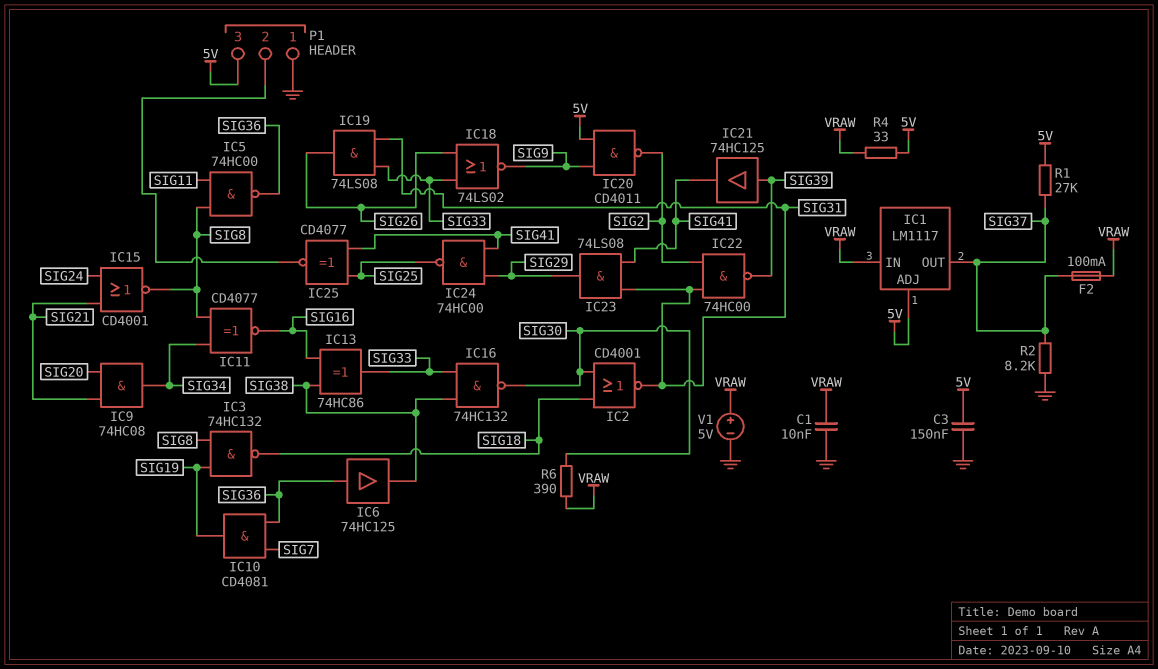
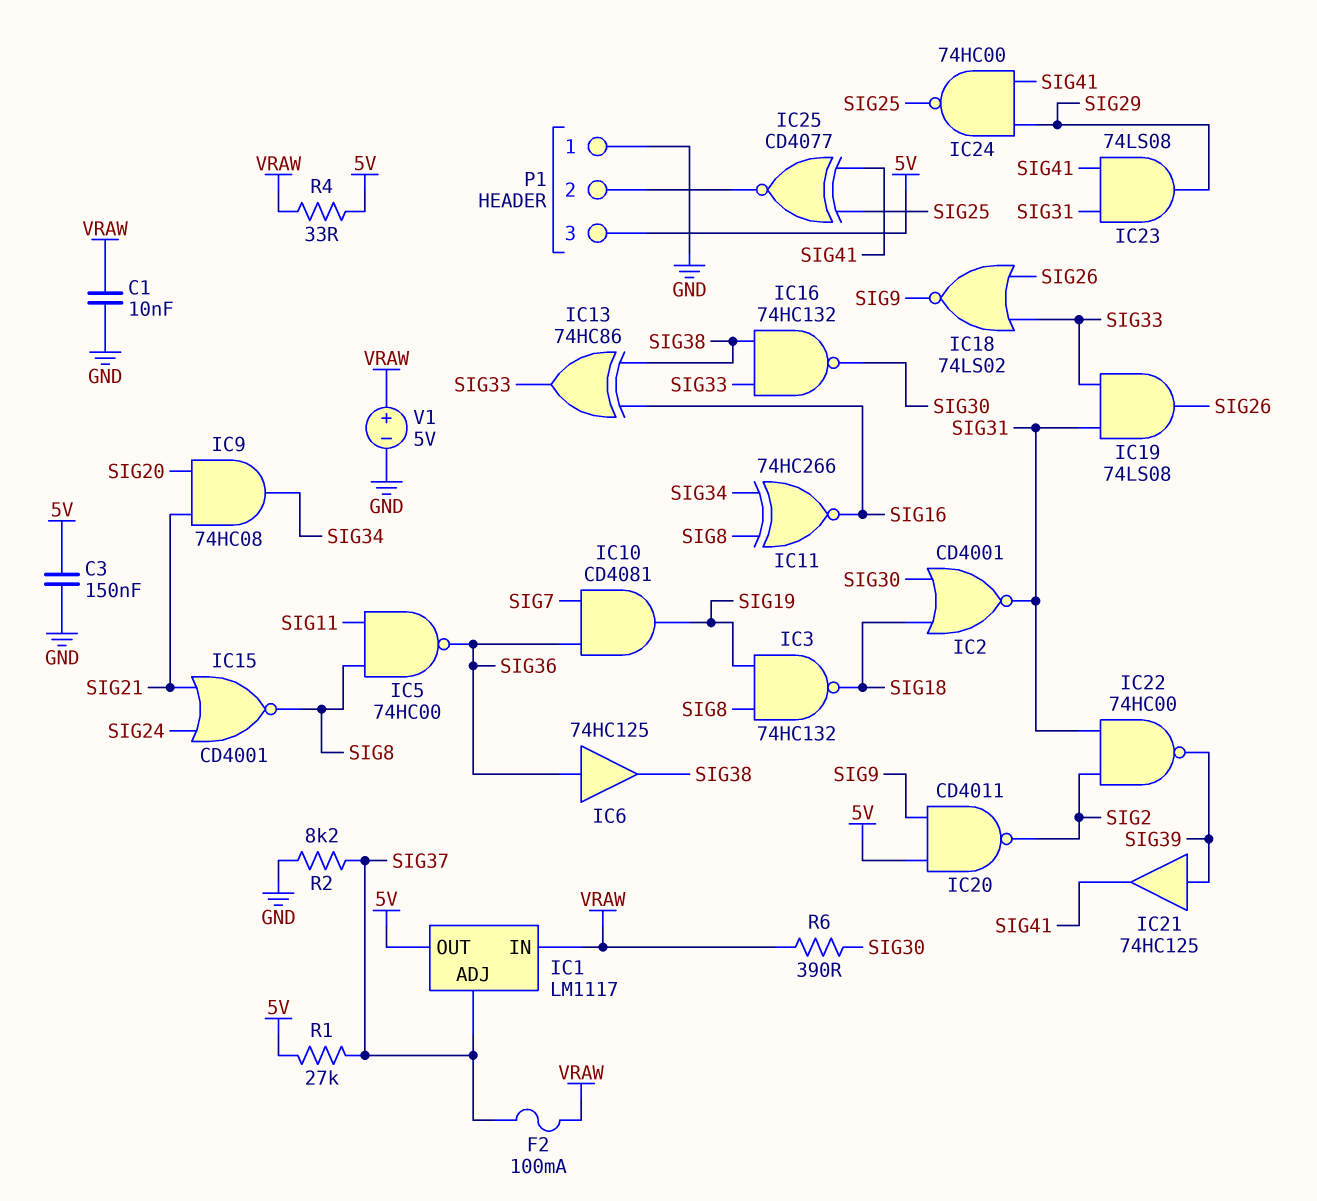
IC1 pin ADJ: 5V -> SIG37
IC1 pin OUT: SIG37 -> 5V
IC11: XNOR CD4077 (in SIG8, in SIG34, out SIG16) -> XNOR 74HC266 (in SIG8, in SIG34, out SIG16)

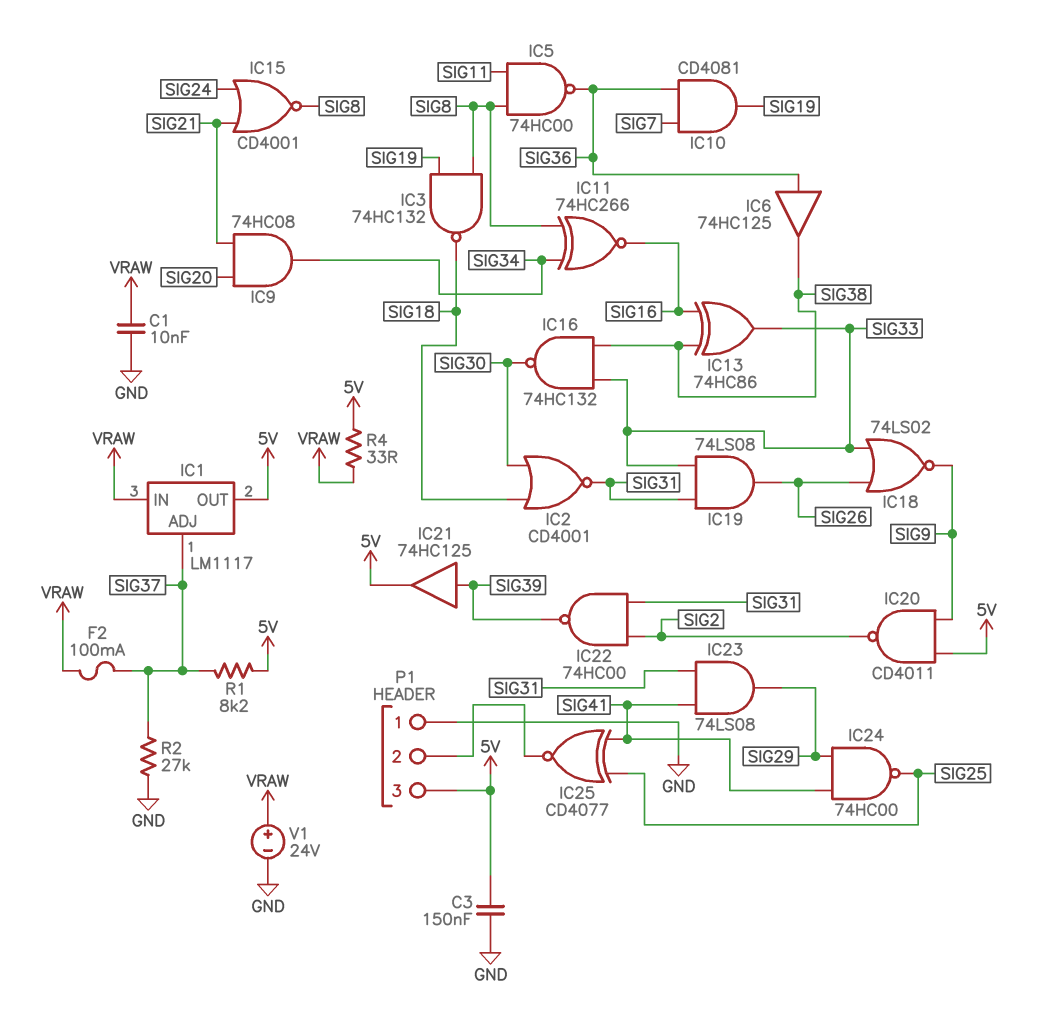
IC21: buffer 74HC125 (in SIG39, out SIG41) -> buffer 74HC125 (in SIG39, out 5V)
R1: 27k (5V, SIG37) -> 8.2k (5V, SIG37)
R2: 8.2k (GND, SIG37) -> 27k (GND, SIG37)
R6: 390 (SIG30, VRAW) -> none
V1: 5V (plus VRAW, minus GND) -> 24V (plus VRAW, minus GND)

